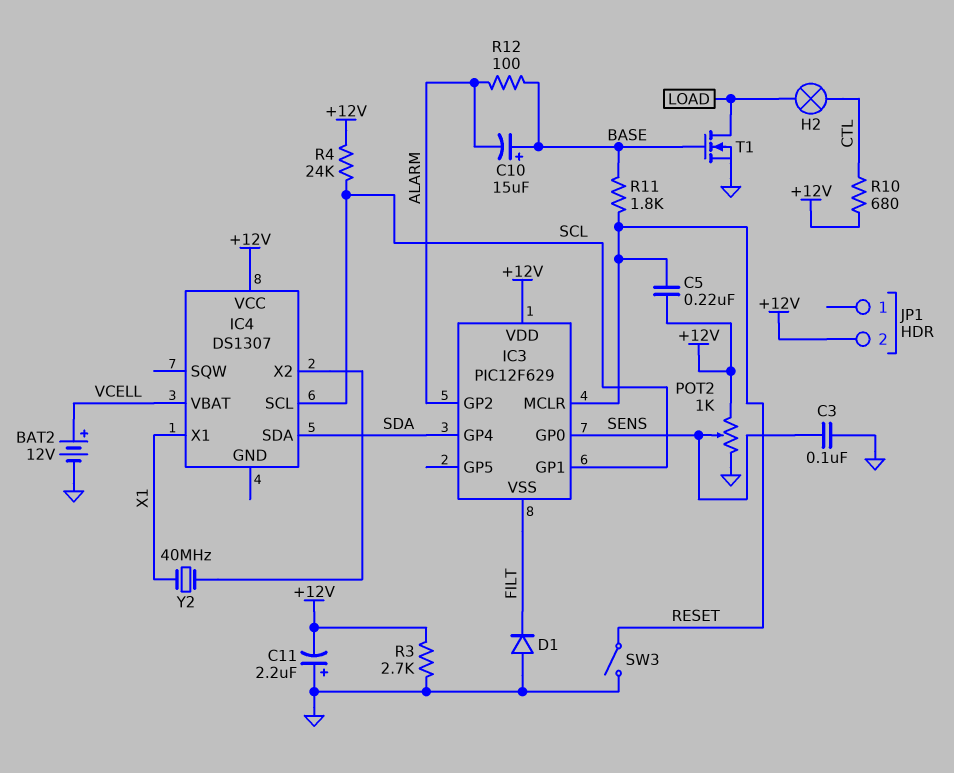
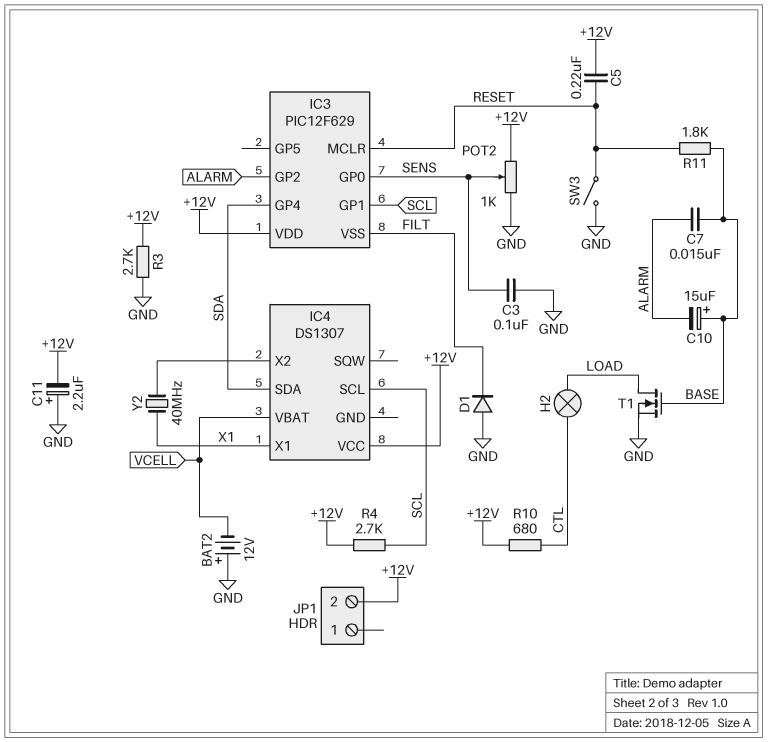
BAT2: 12V (plus VCELL, minus GND) -> 12V (plus GND, minus VCELL)
C7: none -> 15nF (ALARM, BASE)
R4: 24k (+12V, SCL) -> 2.7k (+12V, SCL)
R12: 100 (ALARM, BASE) -> none

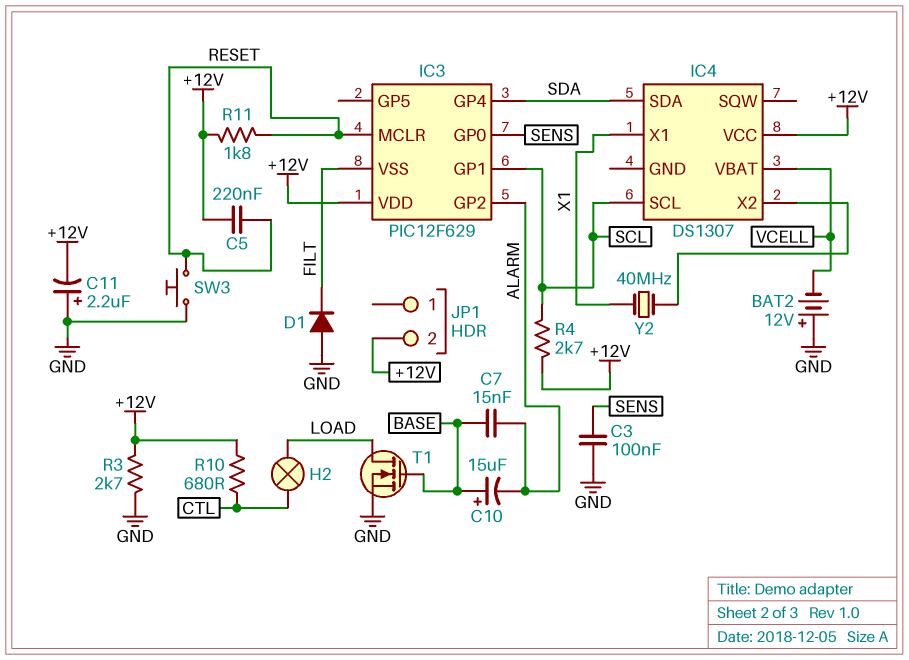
POT2: 1k (+12V, GND, wiper SENS) -> none
R11: 1.8k (BASE, RESET) -> 1.8k (+12V, RESET)
SW3: switch (GND, RESET) -> button (GND, RESET)

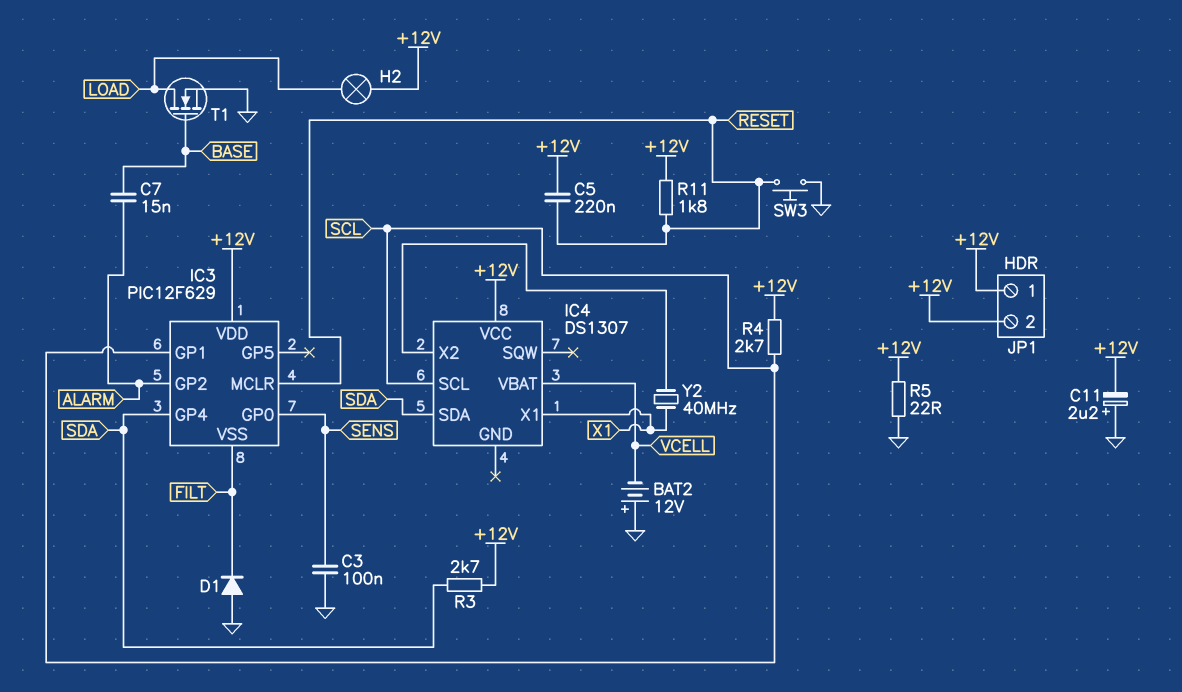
C10: 15uF (plus BASE, minus ALARM) -> none
H2: lamp (CTL, LOAD) -> lamp (+12V, LOAD)
JP1 pin 1: none -> +12V
R3: 2.7k (+12V, GND) -> 2.7k (+12V, SDA)
R5: none -> 22 (+12V, GND)
R10: 680 (+12V, CTL) -> none

